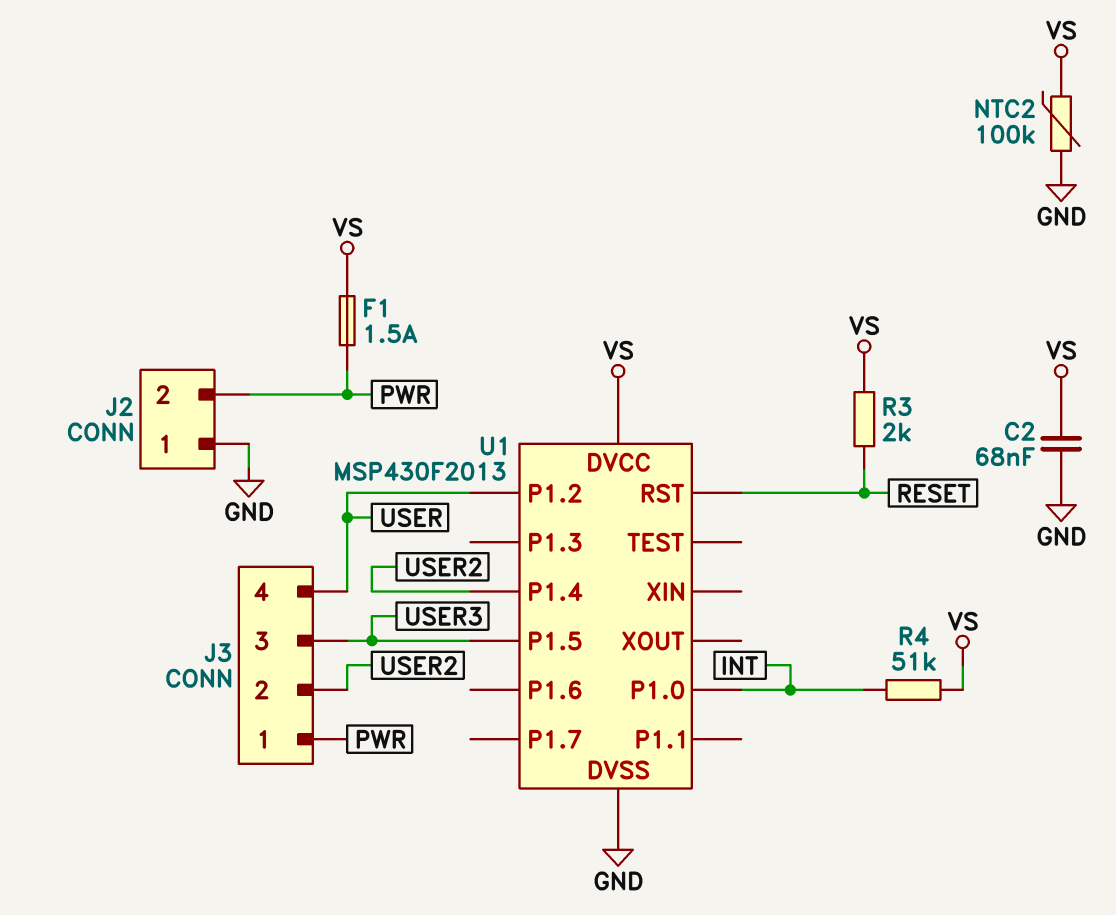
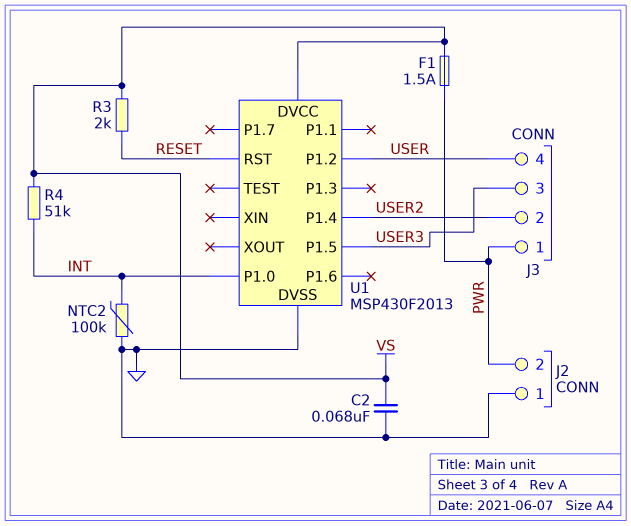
NTC2: 100k (GND, VS) -> 100k (GND, INT)

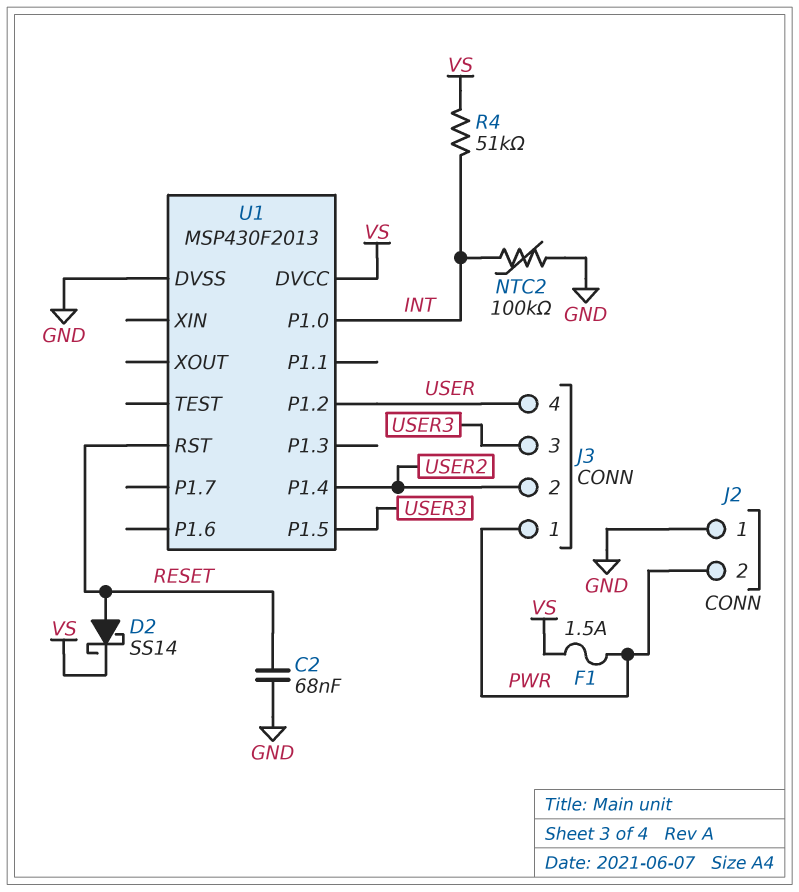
C2: 68nF (GND, VS) -> 68nF (GND, RESET)
D2: none -> schottky SS14 (A RESET, K VS)
R3: 2k (RESET, VS) -> none

